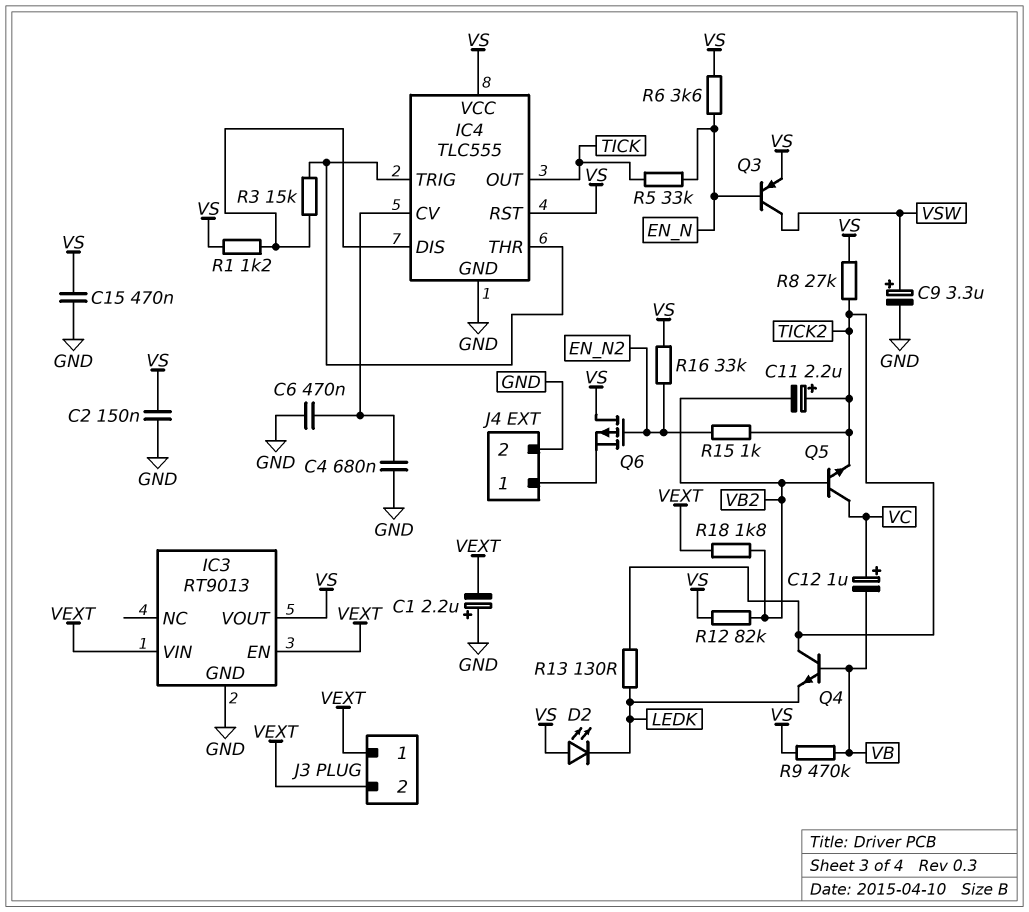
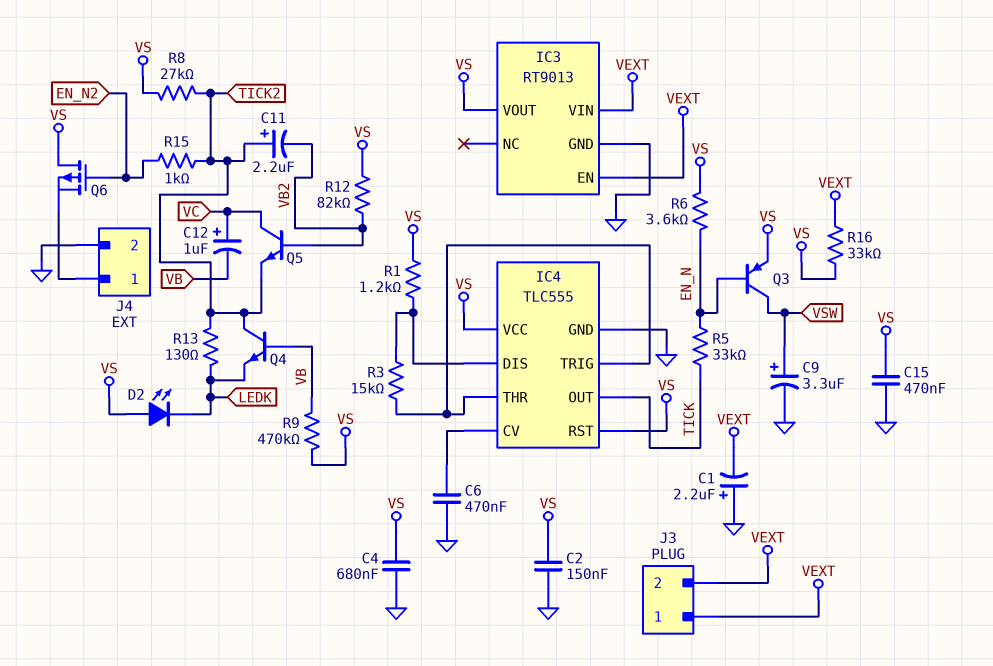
C4: 680nF (GND, IC4/CV) -> 680nF (GND, VS)
R16: 33k (EN_N2, VS) -> 33k (VEXT, VS)
R18: 1.8k (VB2, VEXT) -> none

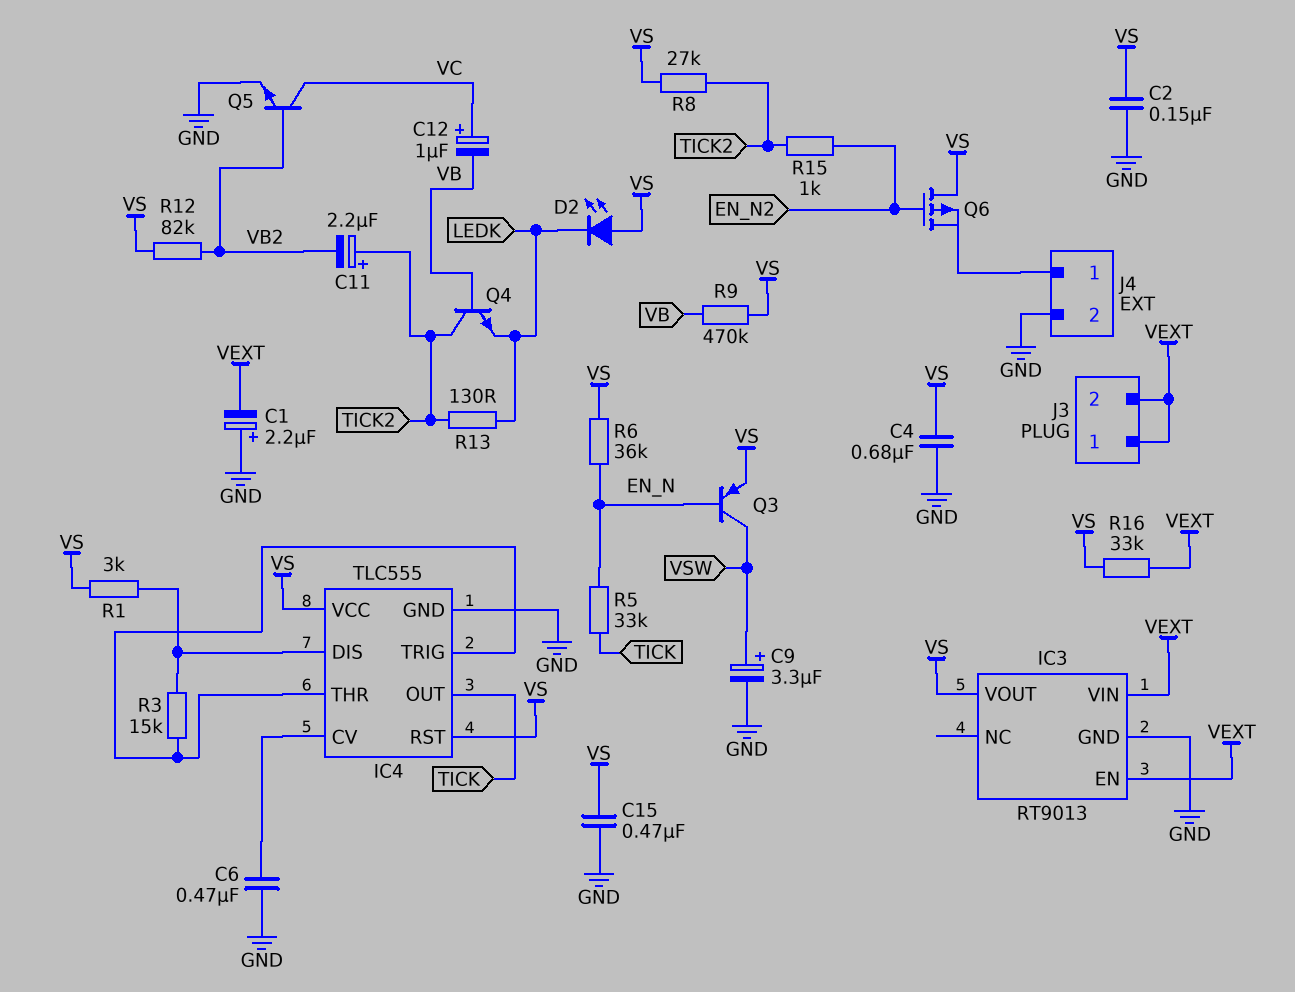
Q5: NPN (B VB2, C VC, E TICK2) -> NPN (B VB2, C VC, E GND)
R1: 1.2k (IC4/DIS, VS) -> 3k (IC4/DIS, VS)
R6: 3.6k (EN_N, VS) -> 36k (EN_N, VS)

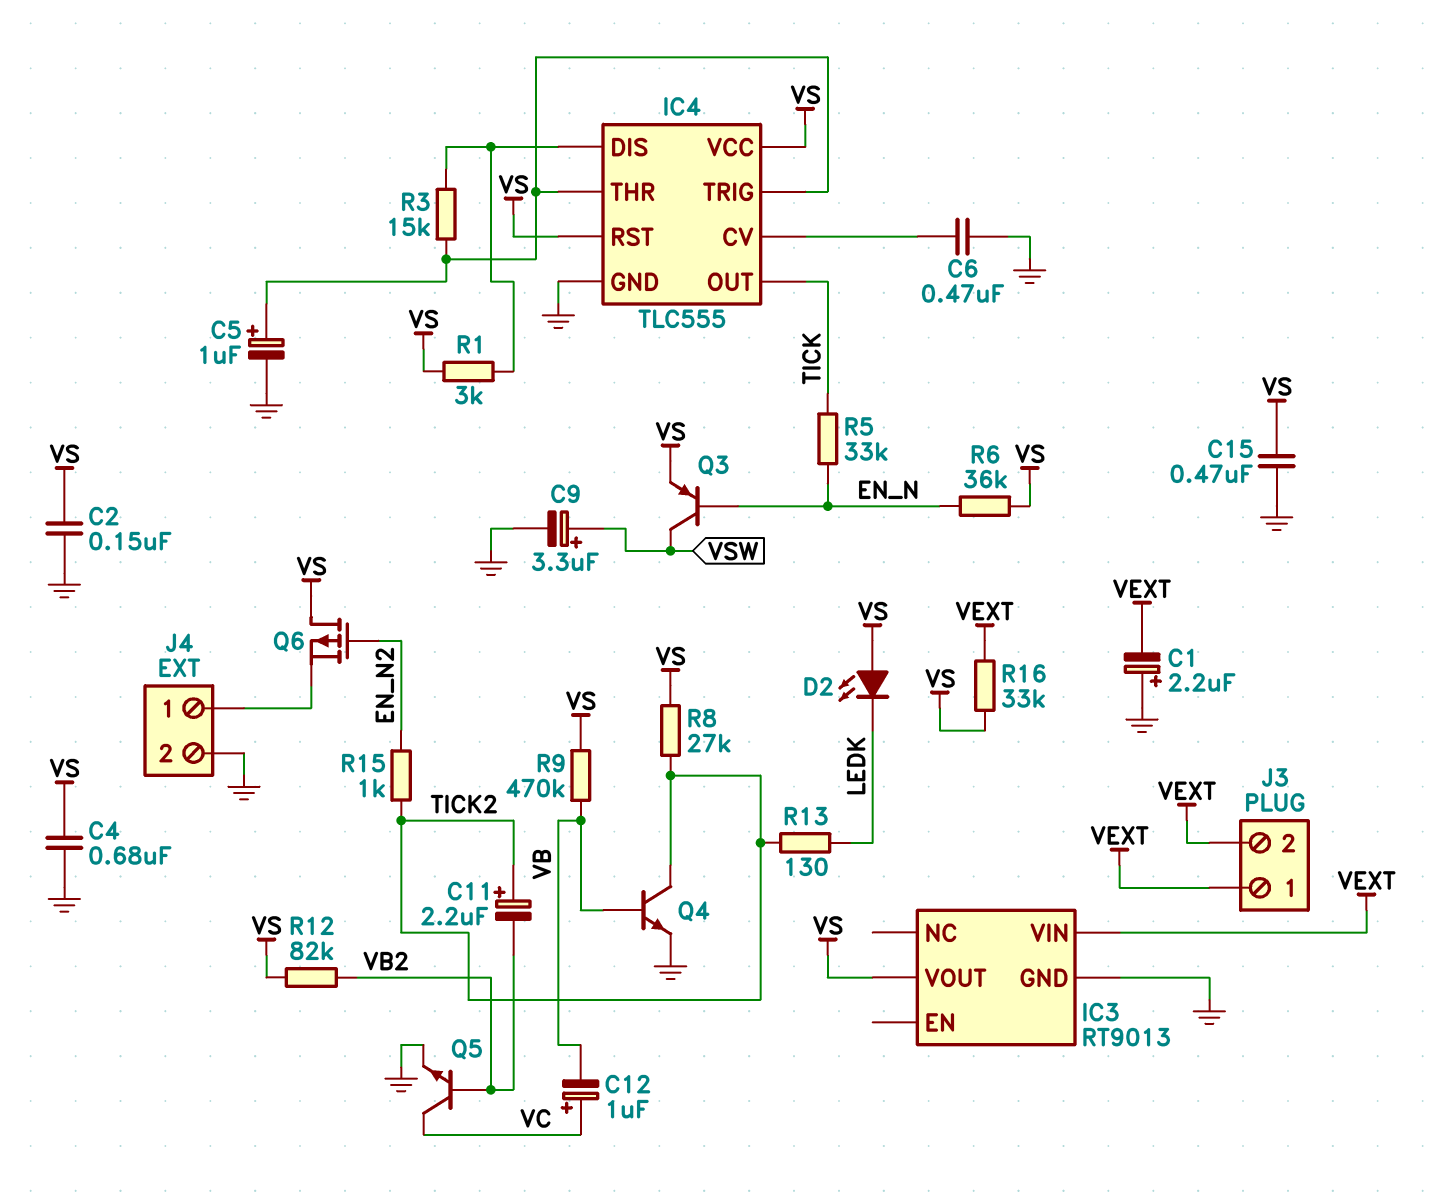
C5: none -> 1uF (plus IC4/THR, minus GND)
IC3 pin EN: VEXT -> none
Q4: NPN (B VB, C TICK2, E LEDK) -> NPN (B VB, C TICK2, E GND)

